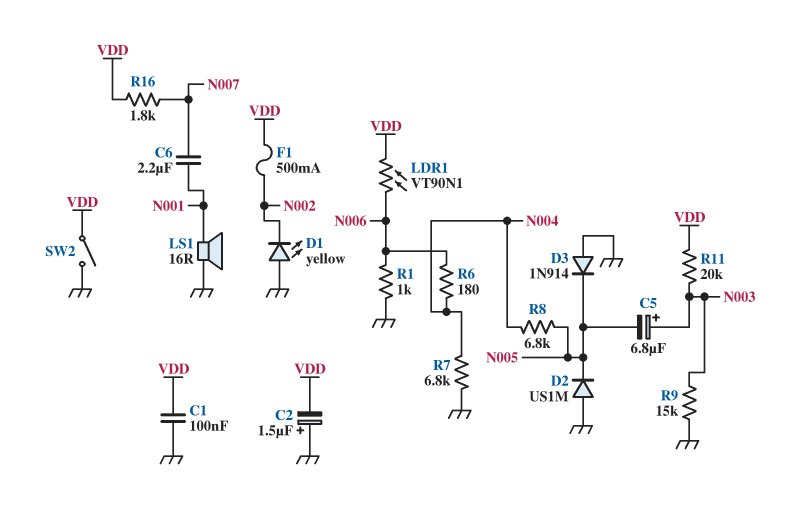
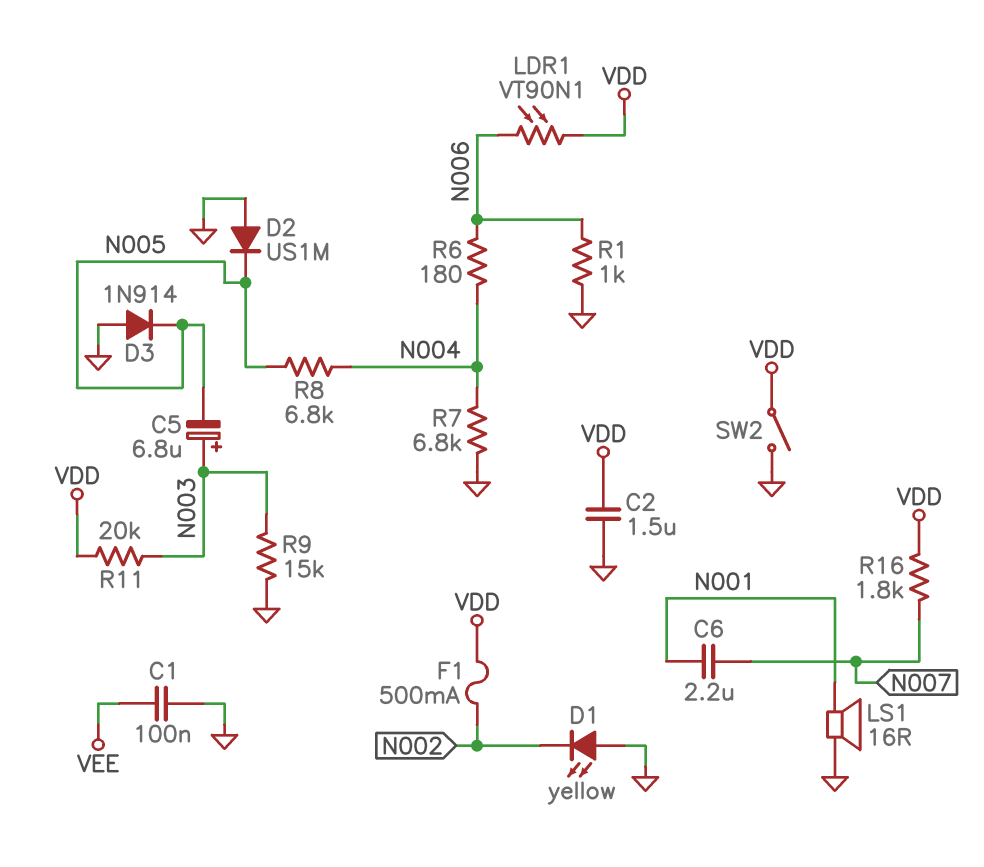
C1: 100nF (GND, VDD) -> 100nF (GND, VEE)
C2: 1.5uF (plus GND, minus VDD) -> 1.5uF (GND, VDD)

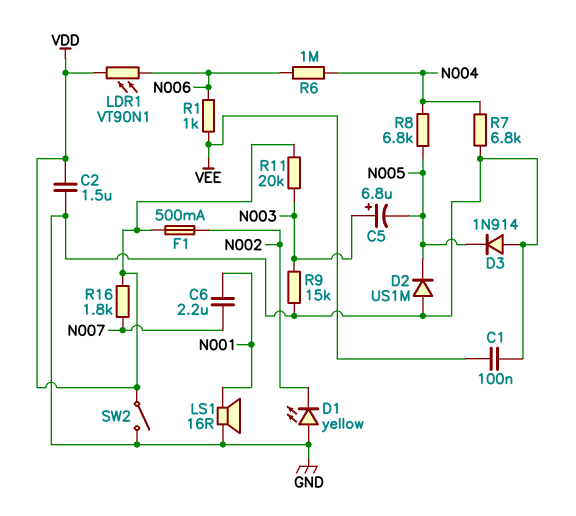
R1: 1k (GND, N006) -> 1k (N006, VEE)
R6: 180 (N004, N006) -> 1M (N004, N006)

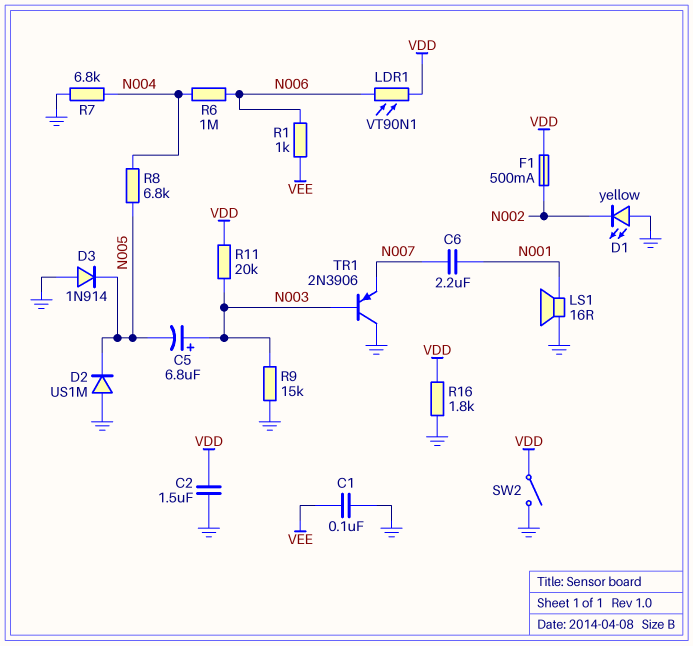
R16: 1.8k (N007, VDD) -> 1.8k (GND, VDD)
TR1: none -> PNP 2N3906 (B N003, C GND, E N007)

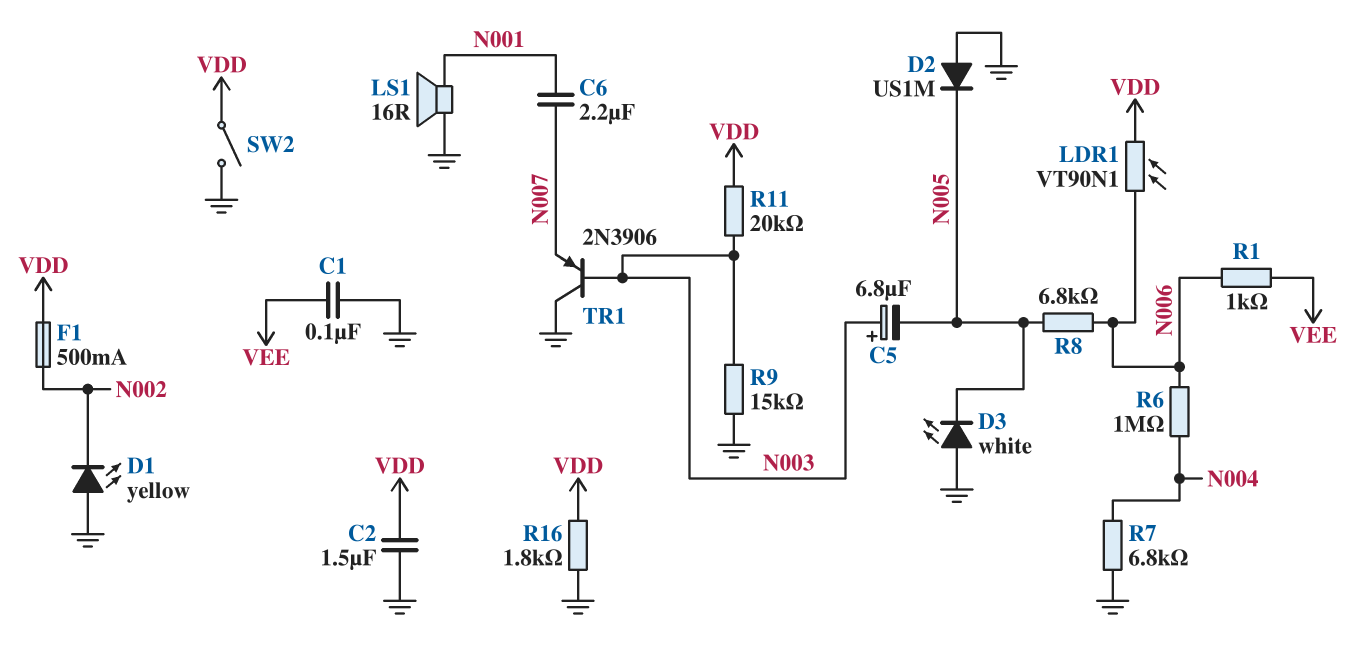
D3: diode 1N914 (A GND, K N005) -> LED white (A GND, K N005)
R8: 6.8k (N004, N005) -> 6.8k (N005, N006)

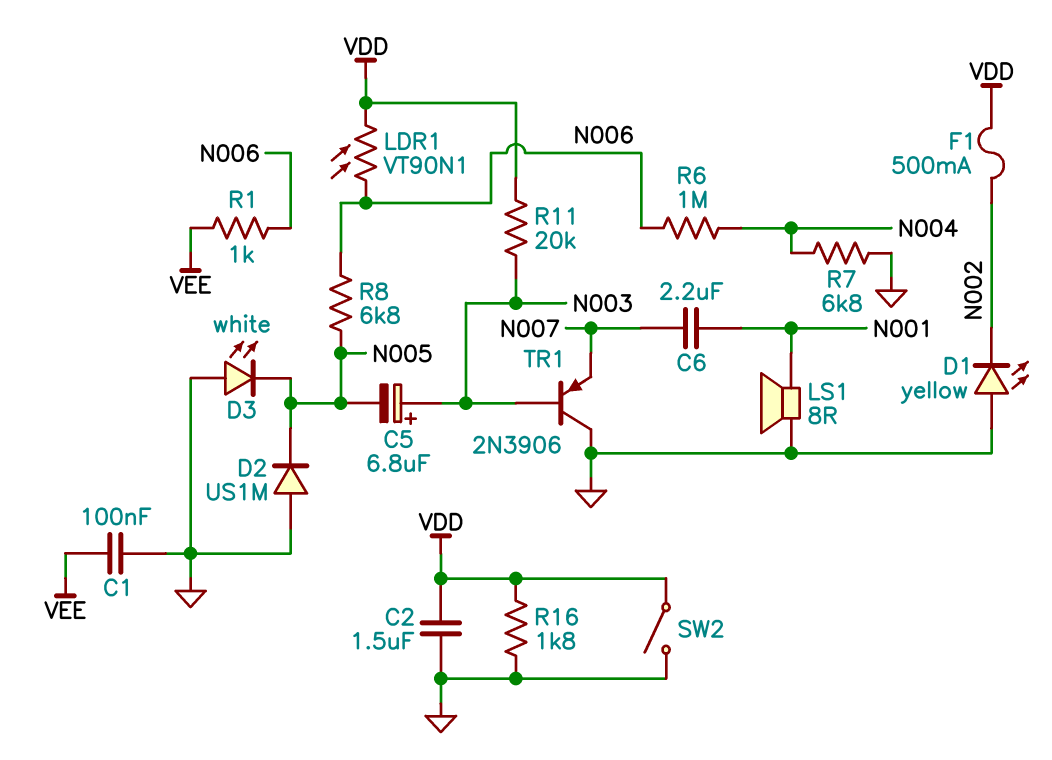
LS1: speaker 16R (GND, N001) -> speaker 8R (GND, N001)
R9: 15k (GND, N003) -> none

